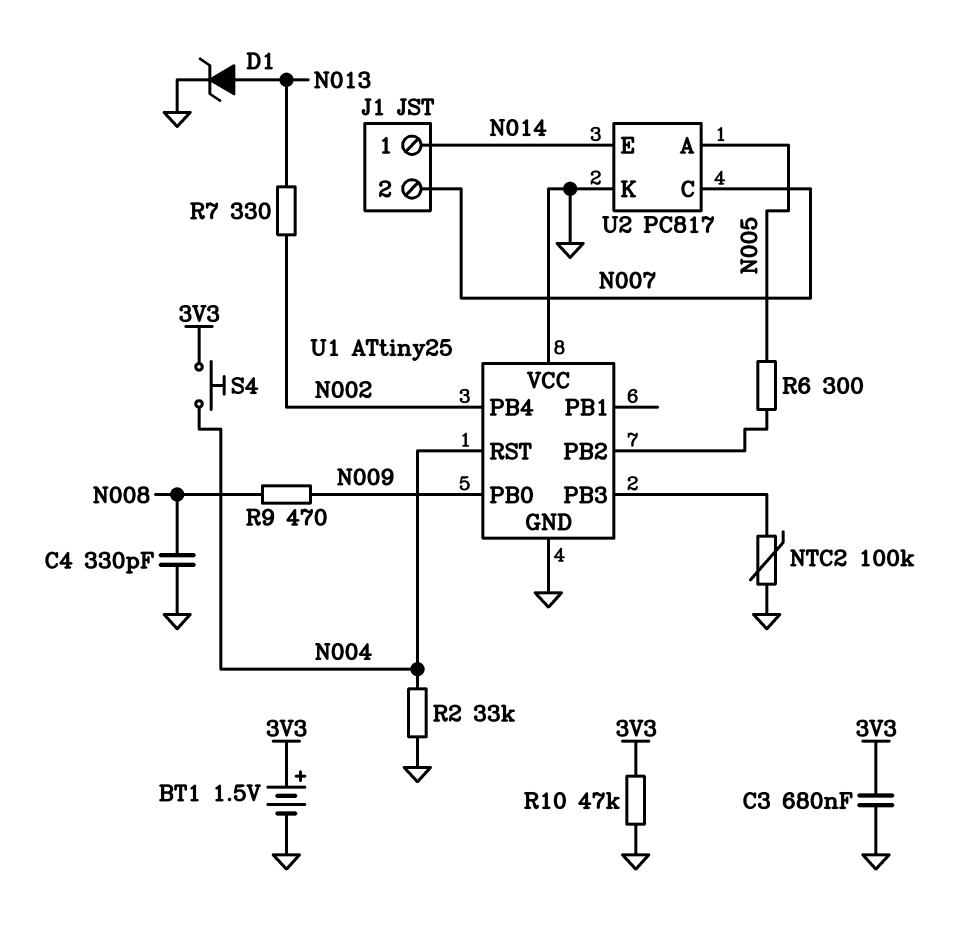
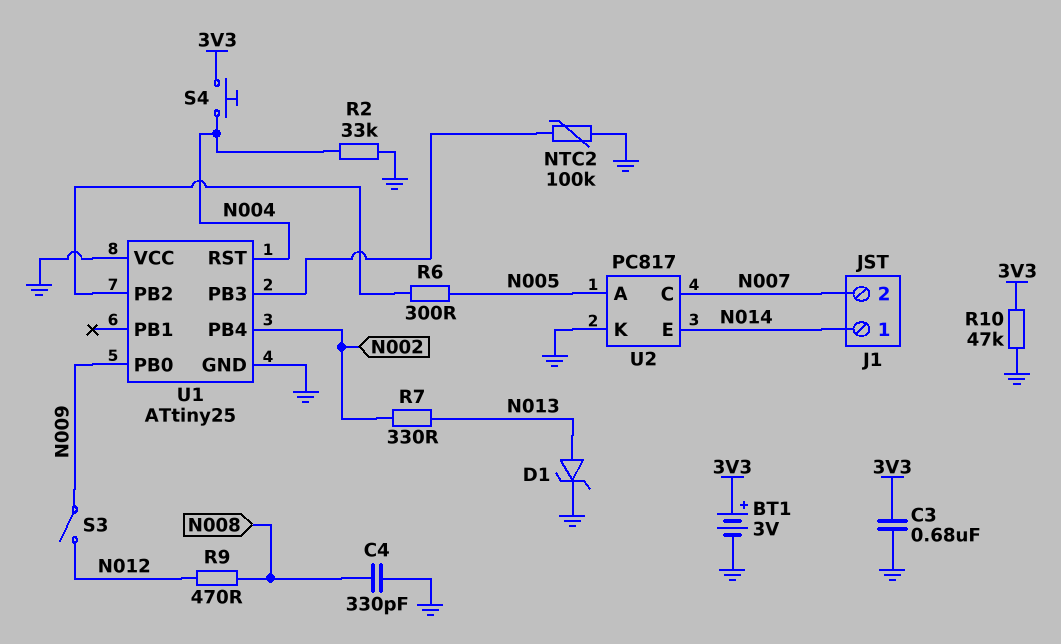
BT1: 1.5V (plus 3V3, minus GND) -> 3V (plus 3V3, minus GND)
R9: 470 (N008, N009) -> 470 (N008, N012)
S3: none -> switch (N009, N012)

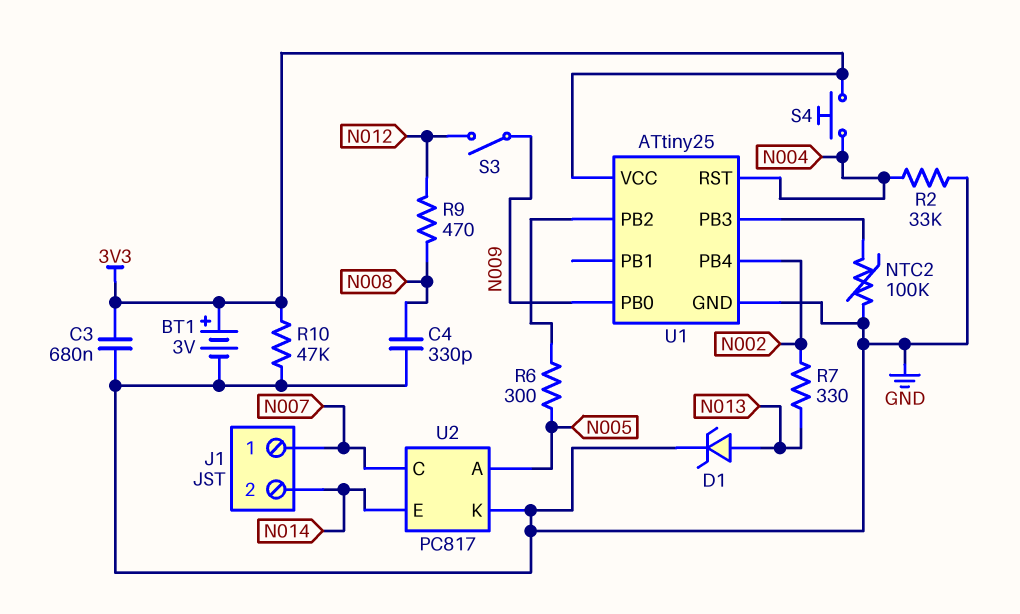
J1 pin 1: N014 -> N007
J1 pin 2: N007 -> N014
U1 pin VCC: GND -> 3V3

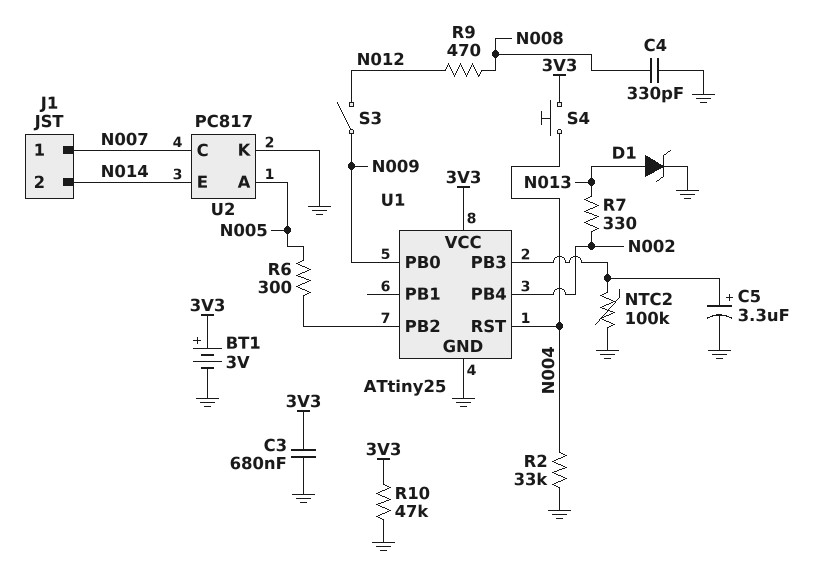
C5: none -> 3.3uF (plus U1/PB3, minus GND)

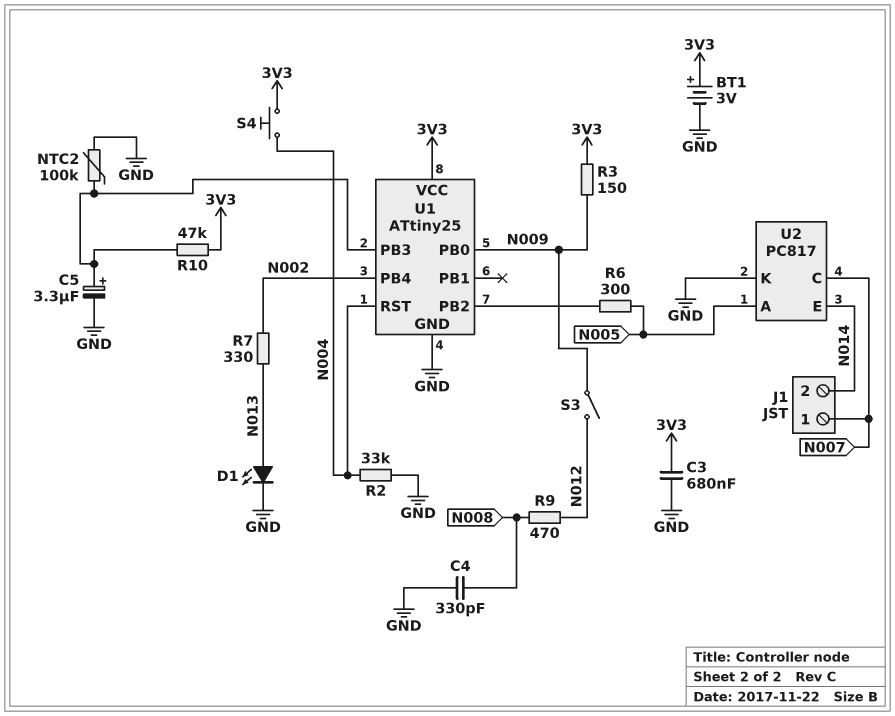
D1: zener (A N013, K GND) -> LED (A N013, K GND)
R3: none -> 150 (3V3, N009)
R10: 47k (3V3, GND) -> 47k (3V3, U1/PB3)

